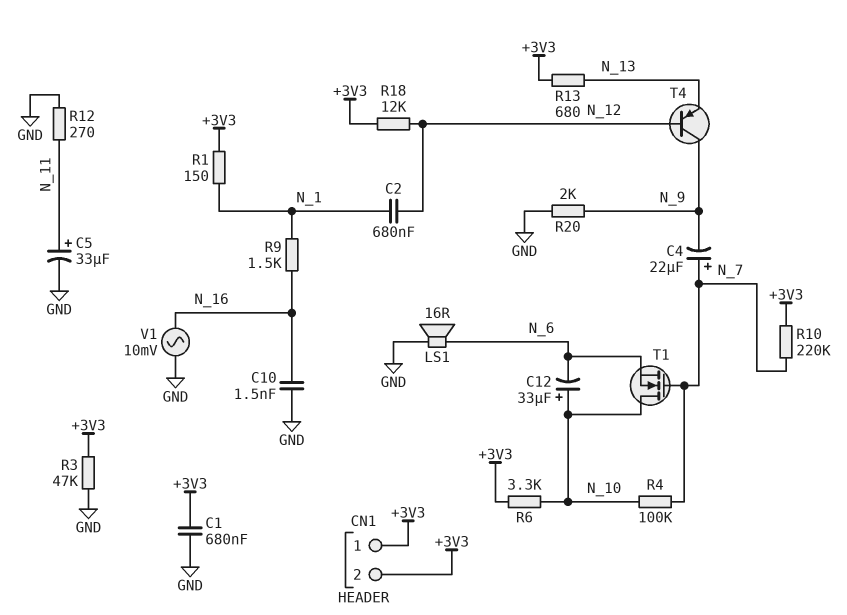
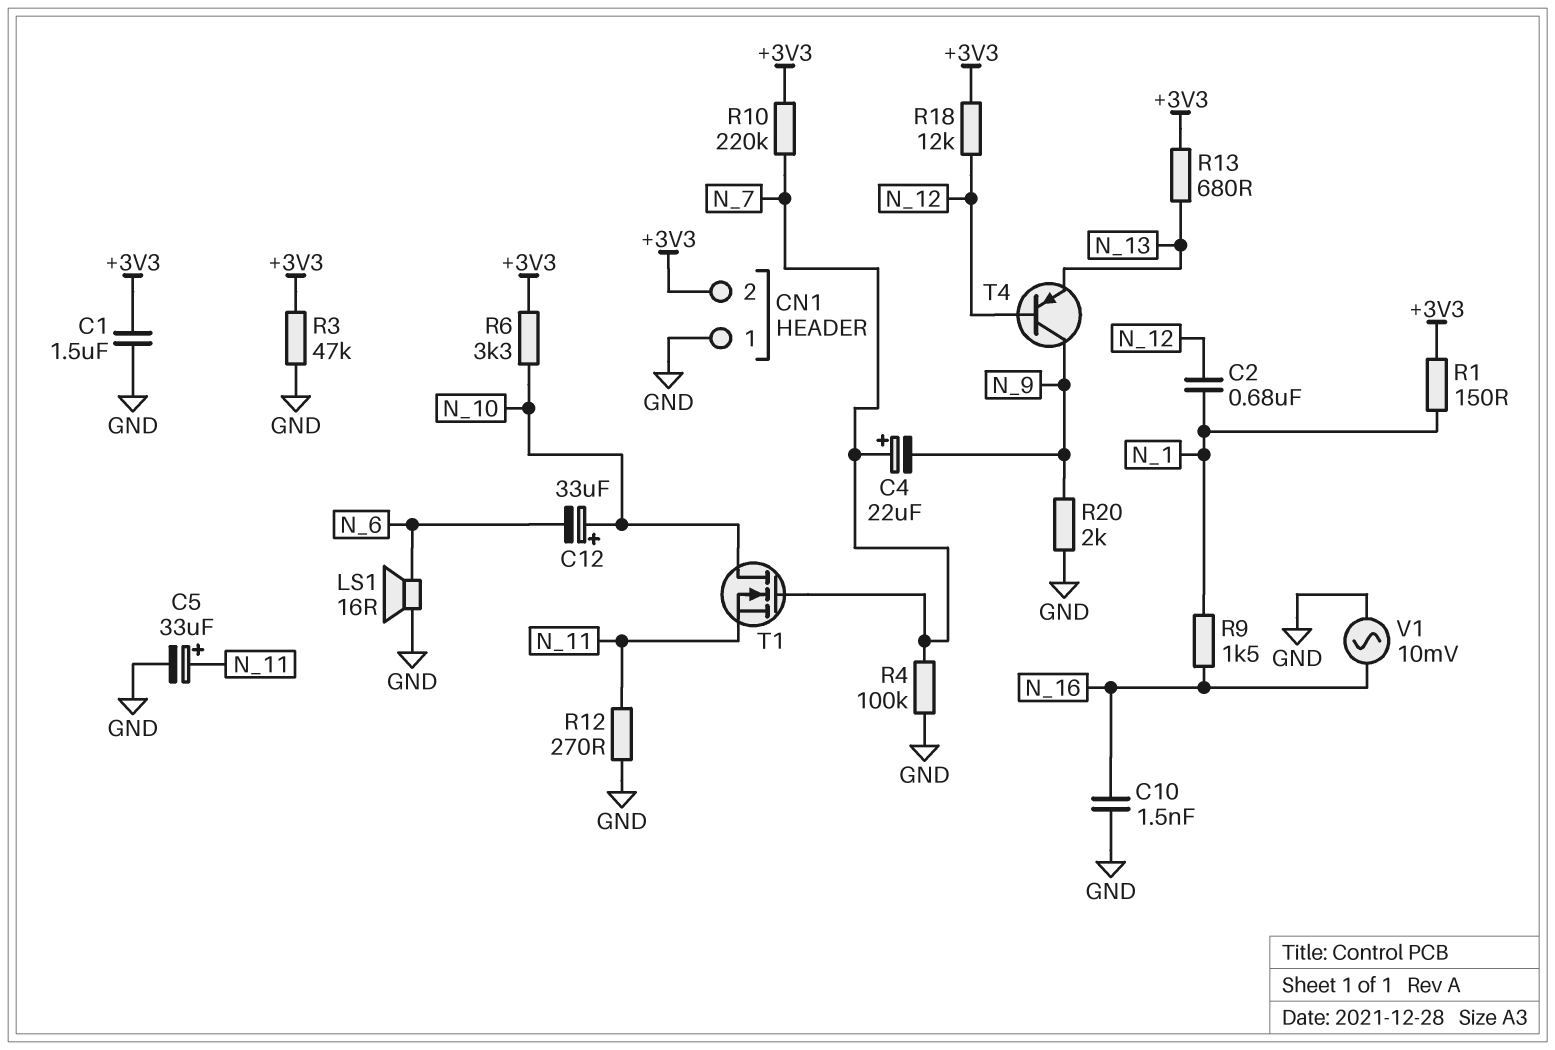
C1: 680nF (+3V3, GND) -> 1.5uF (+3V3, GND)
CN1 pin 1: +3V3 -> GND
R4: 100k (N_7, N_10) -> 100k (GND, N_7)
T1: NMOS (G N_7, D N_10, S N_6) -> NMOS (G N_7, D N_10, S N_11)

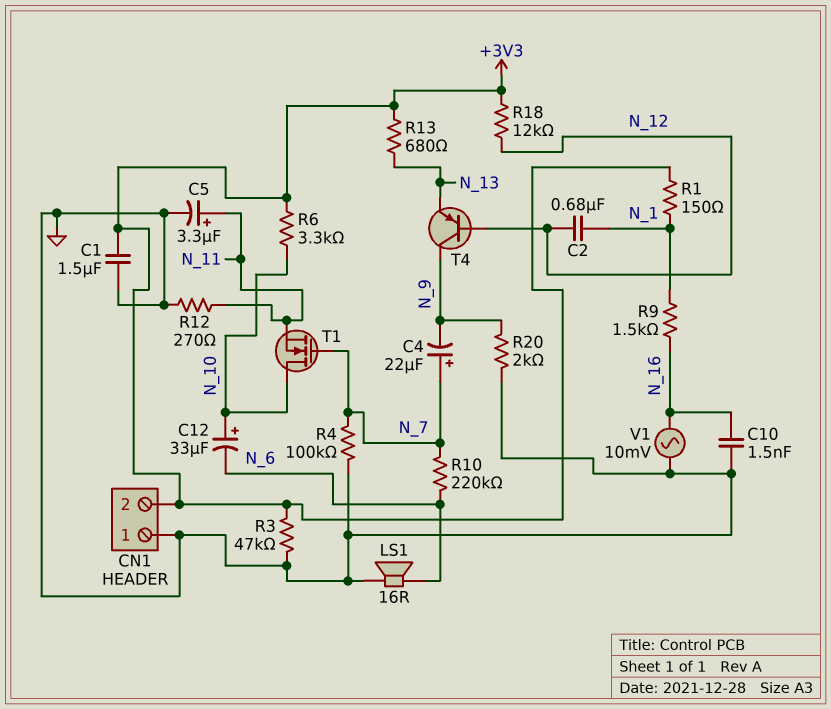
C5: 33uF (plus N_11, minus GND) -> 3.3uF (plus N_11, minus GND)
R10: 220k (+3V3, N_7) -> 220k (N_6, N_7)

